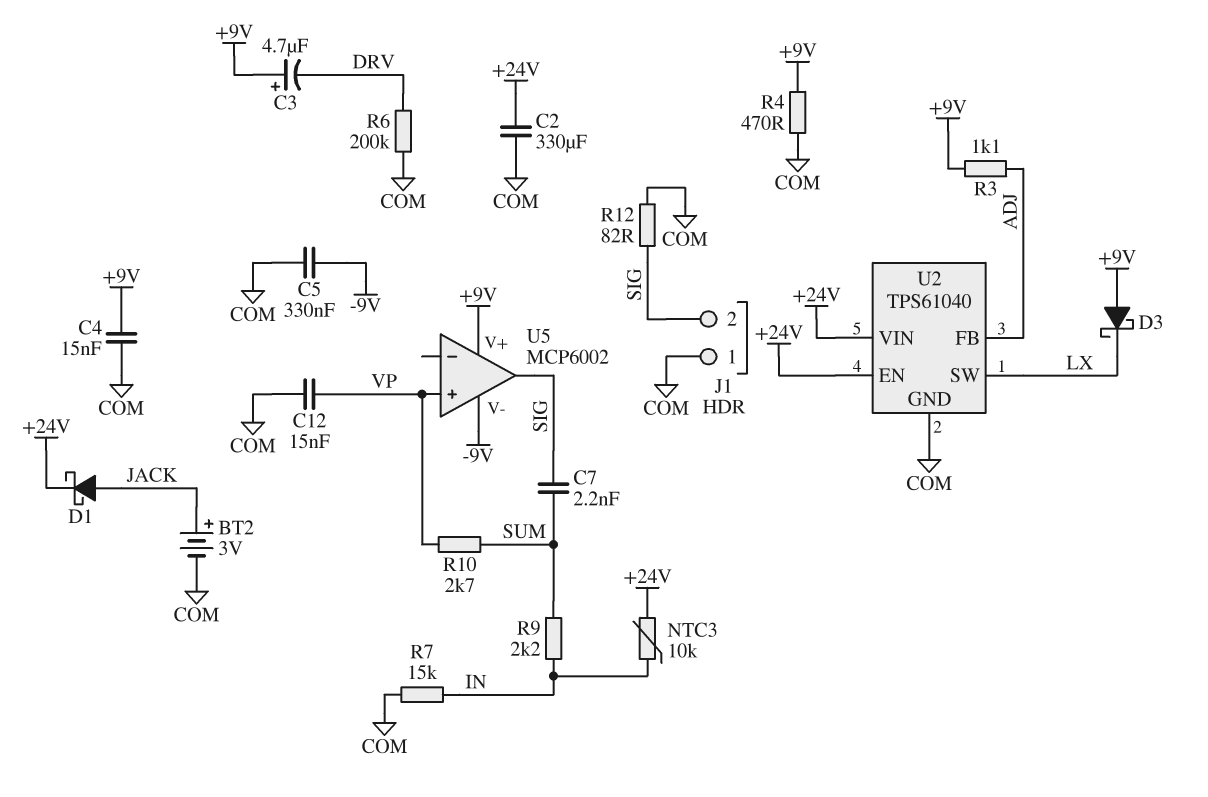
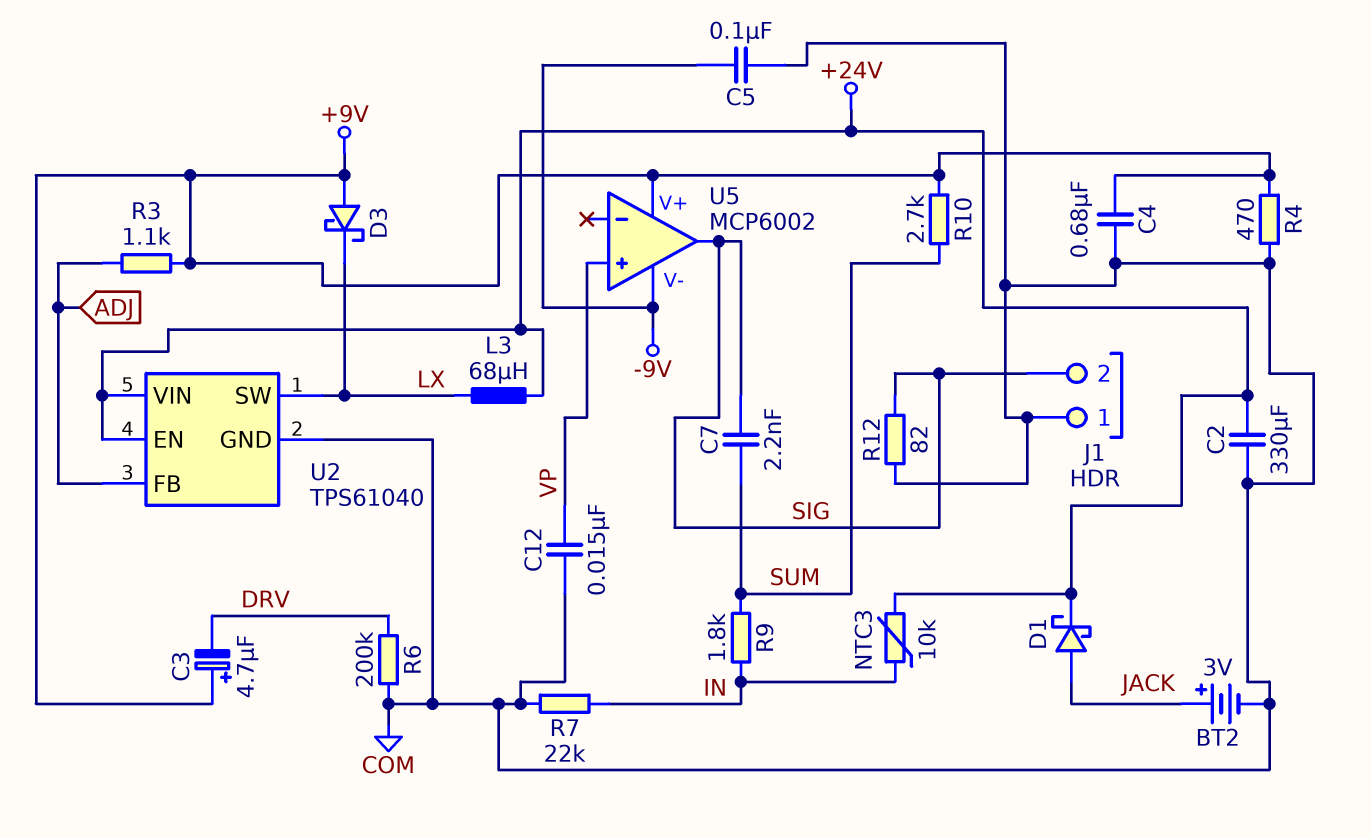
C4: 15nF (+9V, COM) -> 680nF (+9V, COM)
C5: 330nF (-9V, COM) -> 100nF (-9V, COM)
L3: none -> 68uH (+24V, LX)
R7: 15k (COM, IN) -> 22k (COM, IN)
R9: 2.2k (IN, SUM) -> 1.8k (IN, SUM)
R10: 2.7k (SUM, VP) -> 2.7k (+9V, SUM)

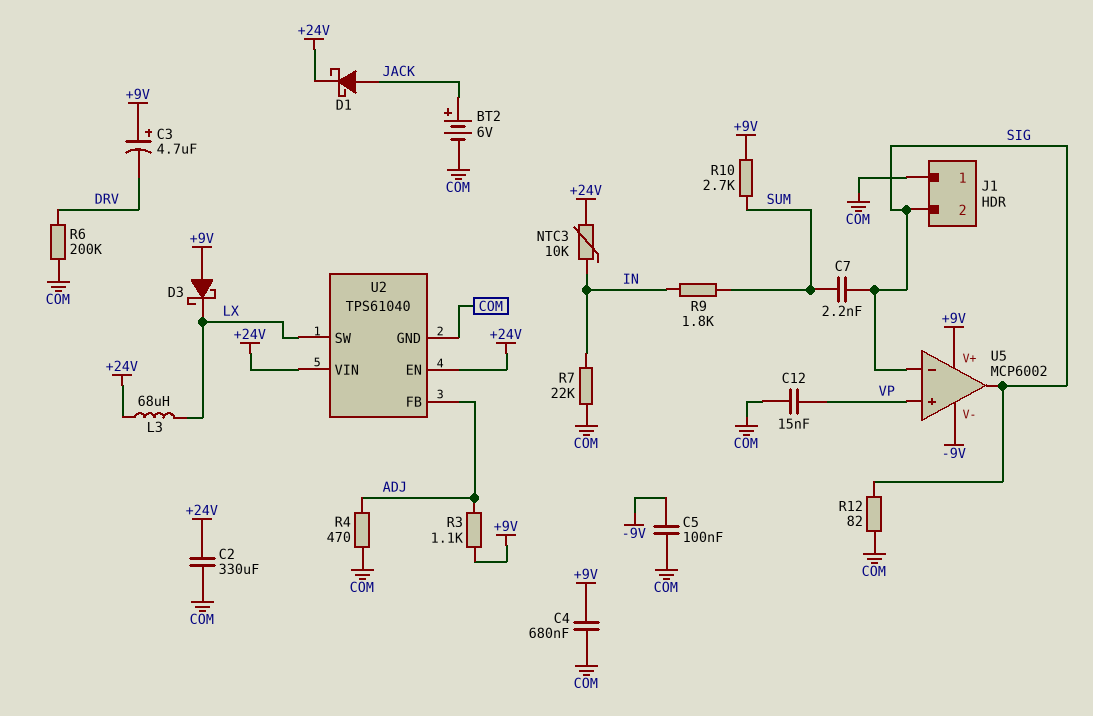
BT2: 3V (plus JACK, minus COM) -> 6V (plus JACK, minus COM)
R4: 470 (+9V, COM) -> 470 (ADJ, COM)
U5 pin in-: none -> SIG

